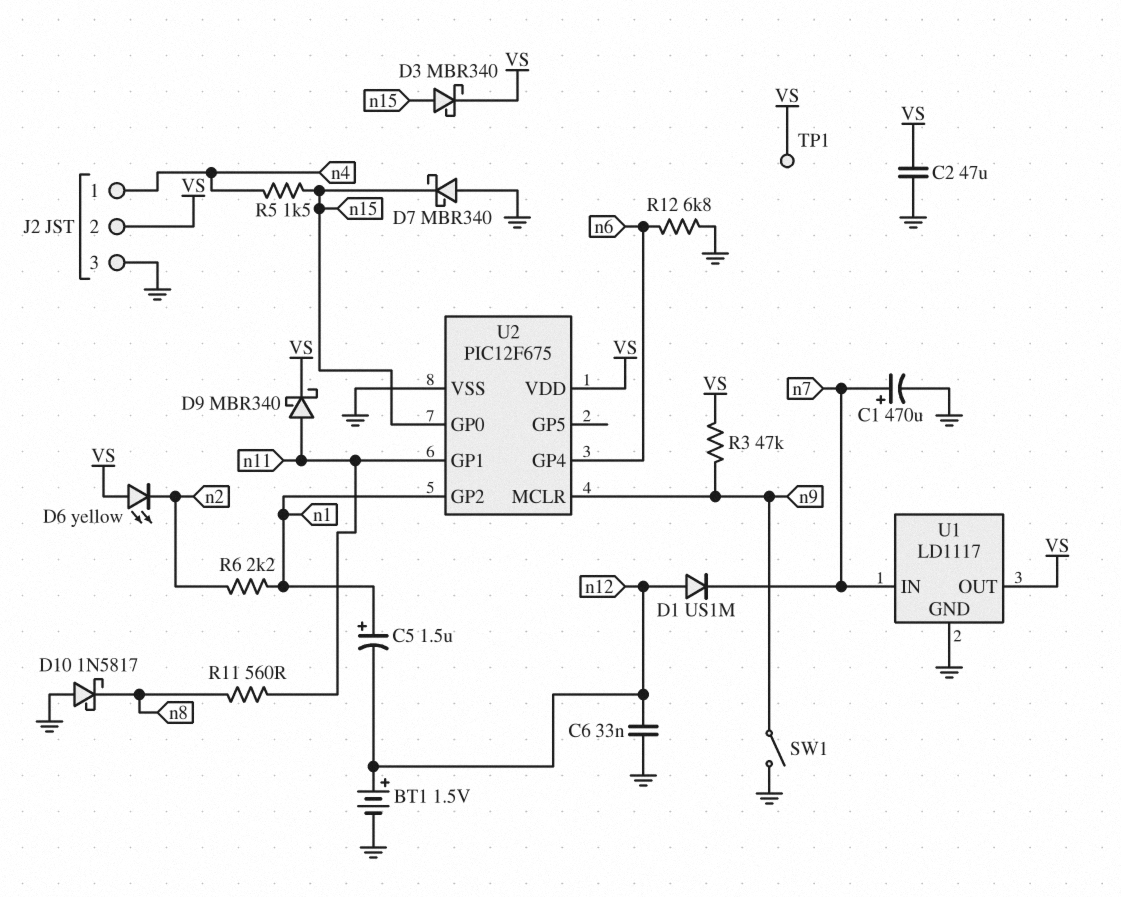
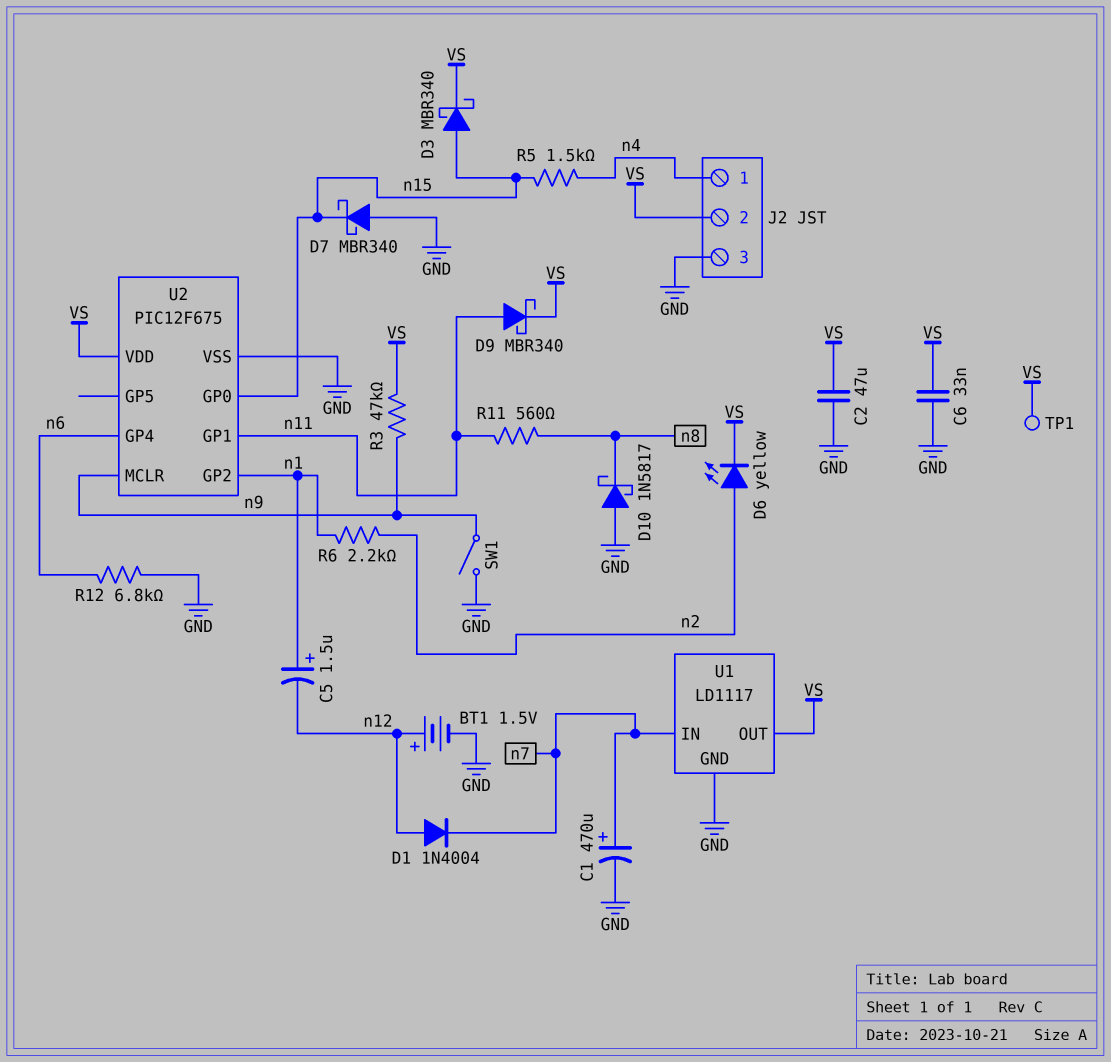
C6: 33nF (GND, n12) -> 33nF (GND, VS)
D1: diode US1M (A n12, K n7) -> diode 1N4004 (A n12, K n7)
D6: LED yellow (A VS, K n2) -> LED yellow (A n2, K VS)

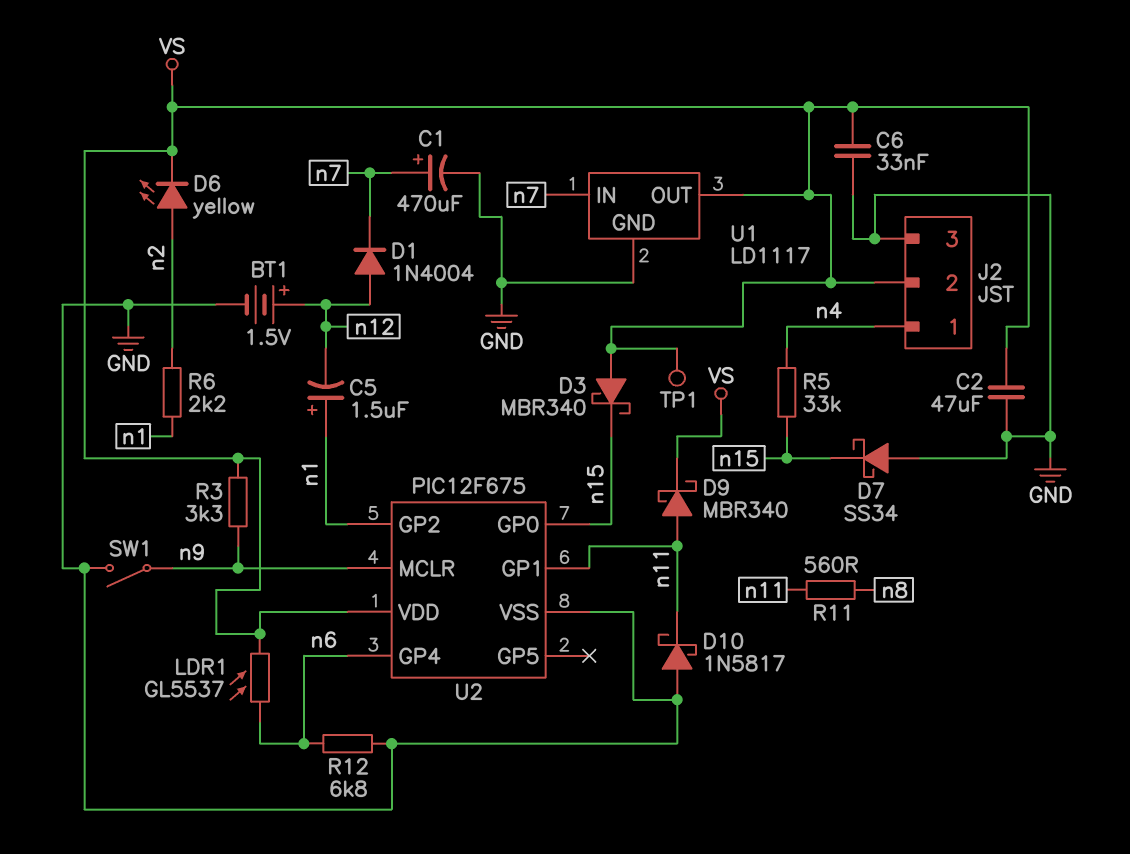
D3: schottky MBR340 (A n15, K VS) -> schottky MBR340 (A VS, K n15)
D7: schottky MBR340 (A GND, K n15) -> schottky SS34 (A GND, K n15)
D10: schottky 1N5817 (A GND, K n8) -> schottky 1N5817 (A GND, K n11)
LDR1: none -> GL5537 (VS, n6)
R3: 47k (VS, n9) -> 3.3k (VS, n9)
R5: 1.5k (n4, n15) -> 33k (n4, n15)

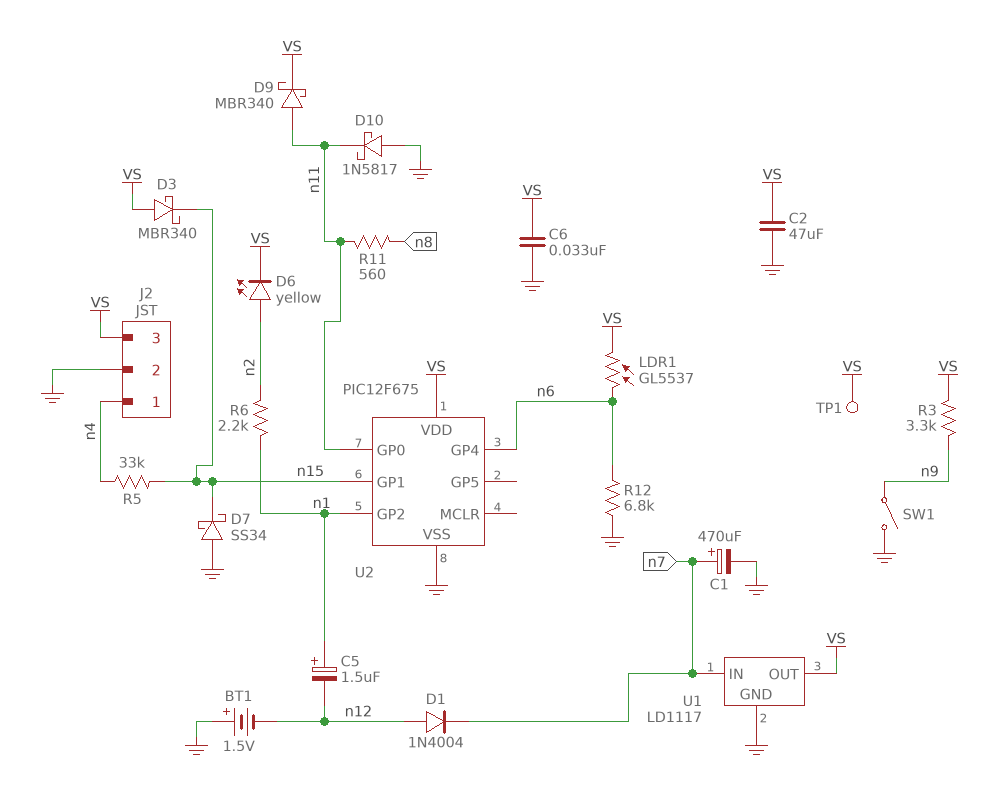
BT1: 1.5V (plus n12, minus GND) -> 1.5V (plus GND, minus n12)
J2 pin 2: VS -> GND
J2 pin 3: GND -> VS
U2 pin GP0: n15 -> n11
U2 pin GP1: n11 -> n15
U2 pin MCLR: n9 -> none

